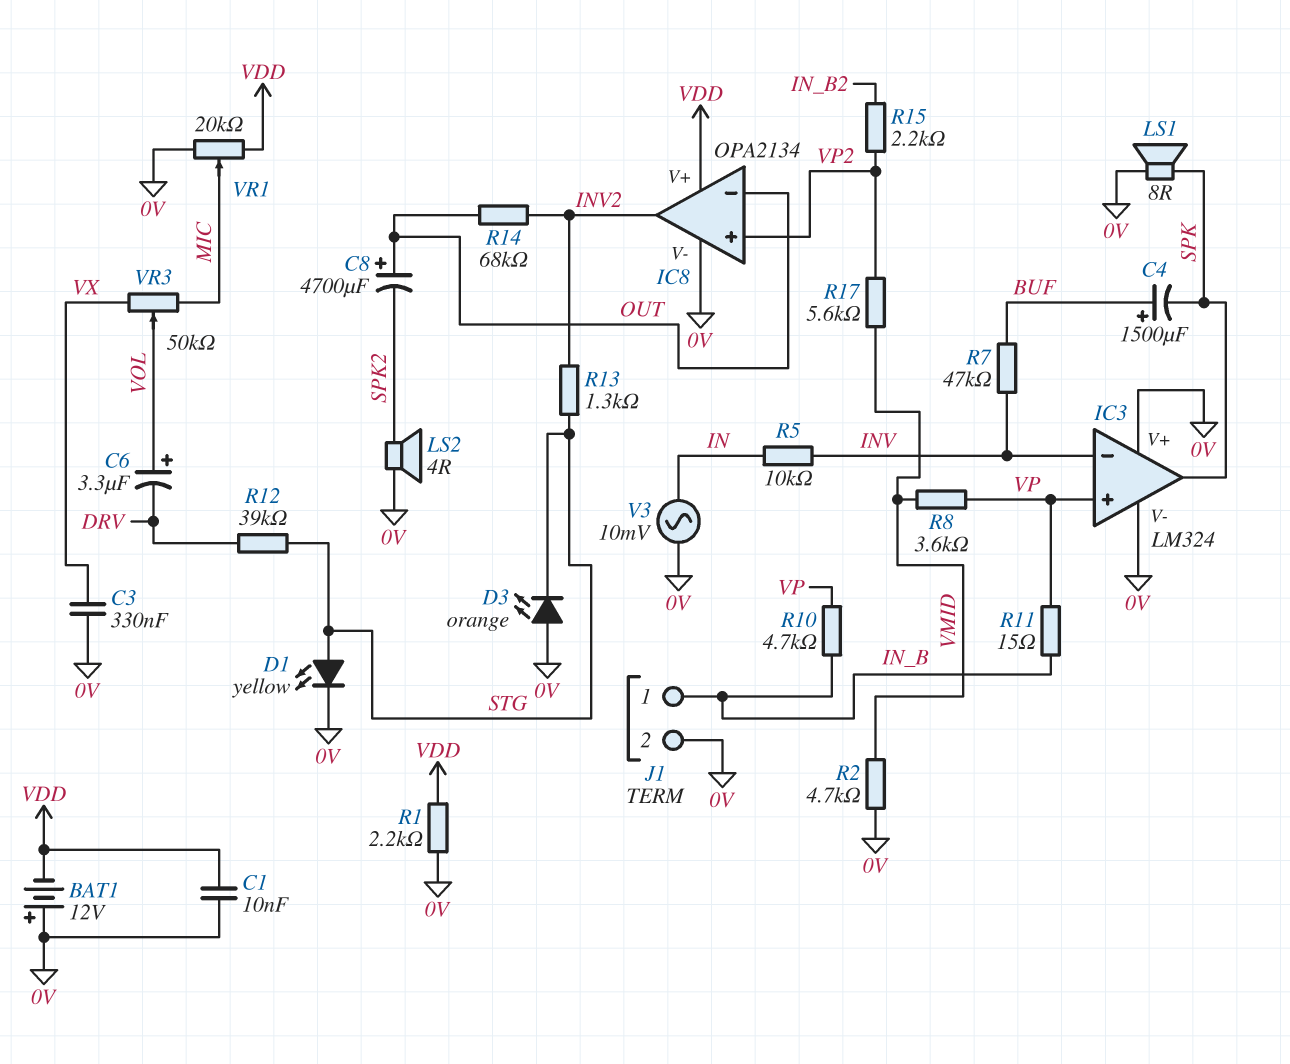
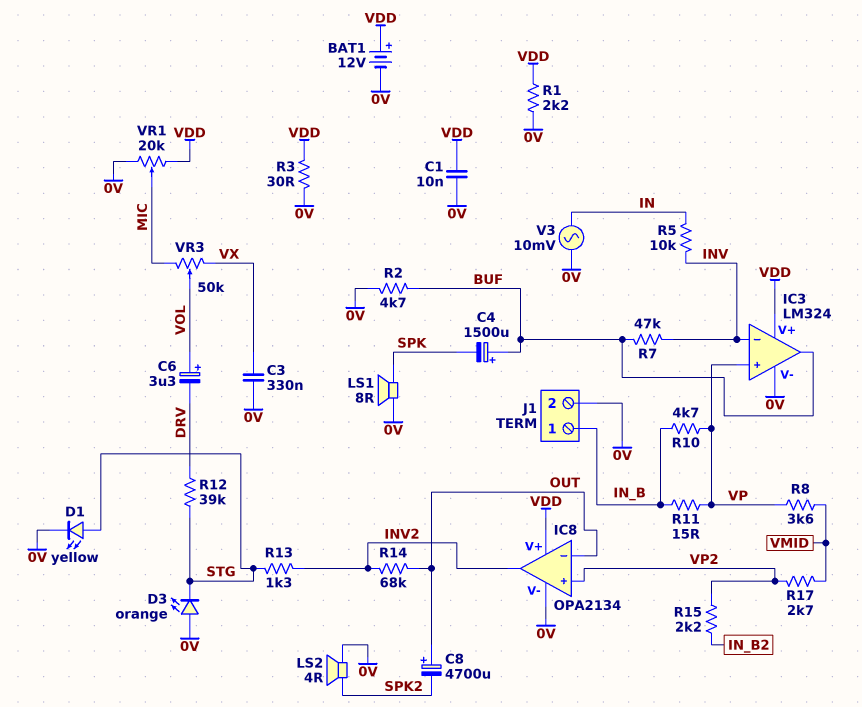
BAT1: 12V (plus 0V, minus VDD) -> 12V (plus VDD, minus 0V)
IC3 pin V+: 0V -> VDD
IC3 pin out: SPK -> BUF
R2: 4.7k (0V, VMID) -> 4.7k (0V, BUF)
R3: none -> 30 (0V, VDD)
R17: 5.6k (VMID, VP2) -> 2.7k (VMID, VP2)

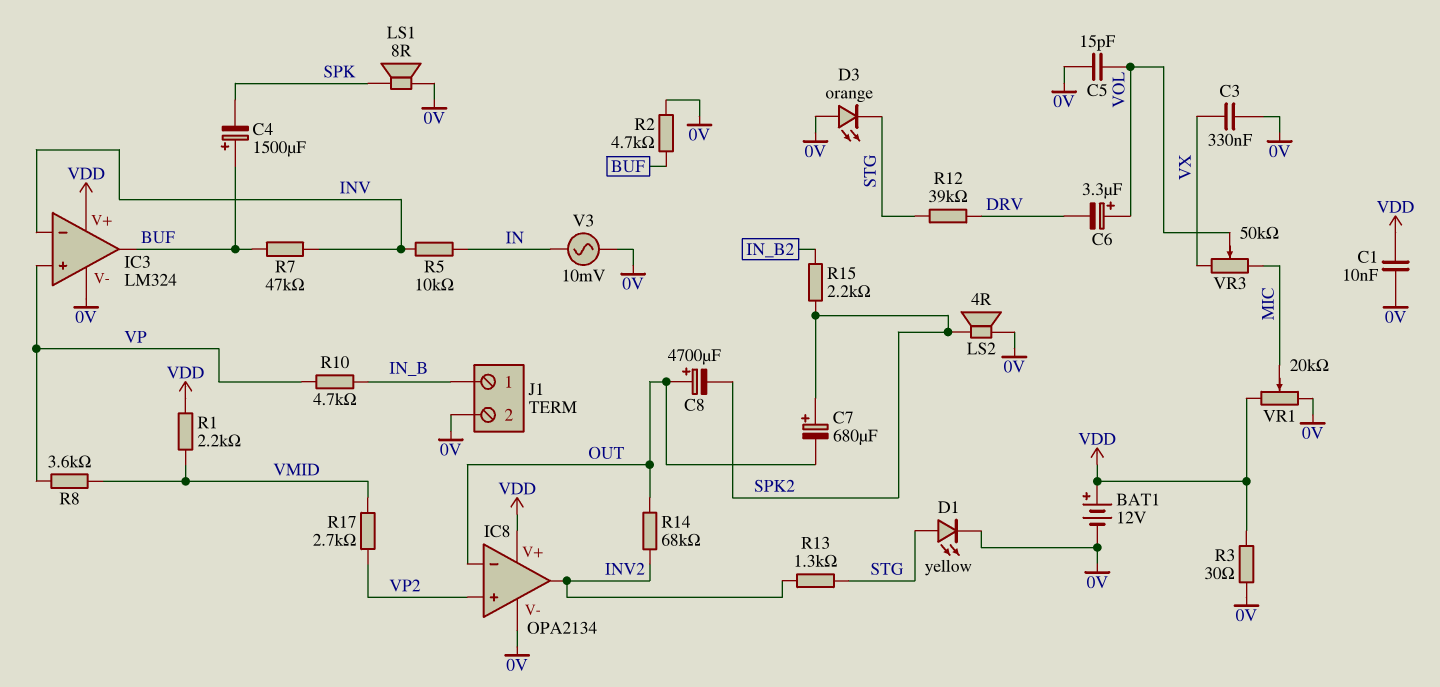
C5: none -> 15pF (0V, VOL)
C7: none -> 680uF (plus SPK2, minus OUT)
R1: 2.2k (0V, VDD) -> 2.2k (VDD, VMID)
R11: 15 (IN_B, VP) -> none
R15: 2.2k (IN_B2, VP2) -> 2.2k (IN_B2, SPK2)

